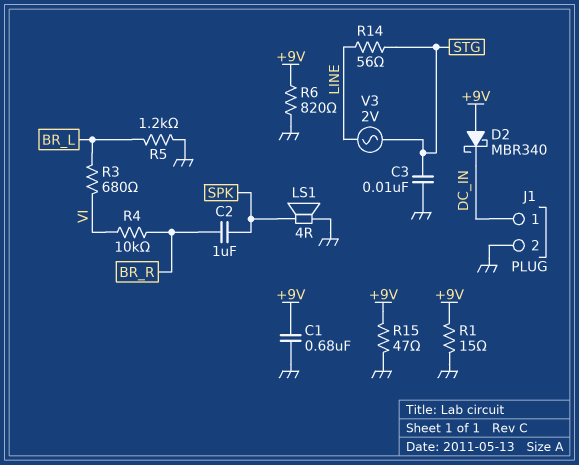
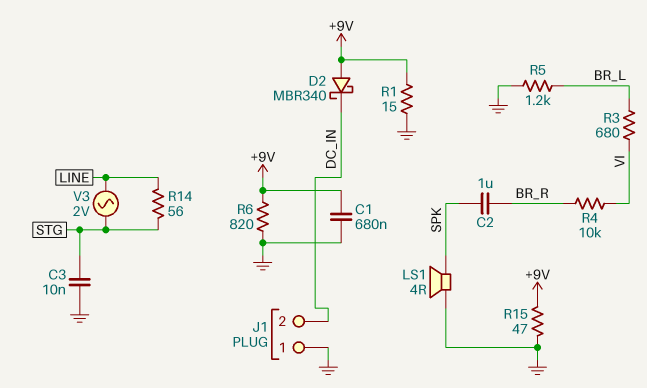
J1 pin 1: DC_IN -> GND
J1 pin 2: GND -> DC_IN

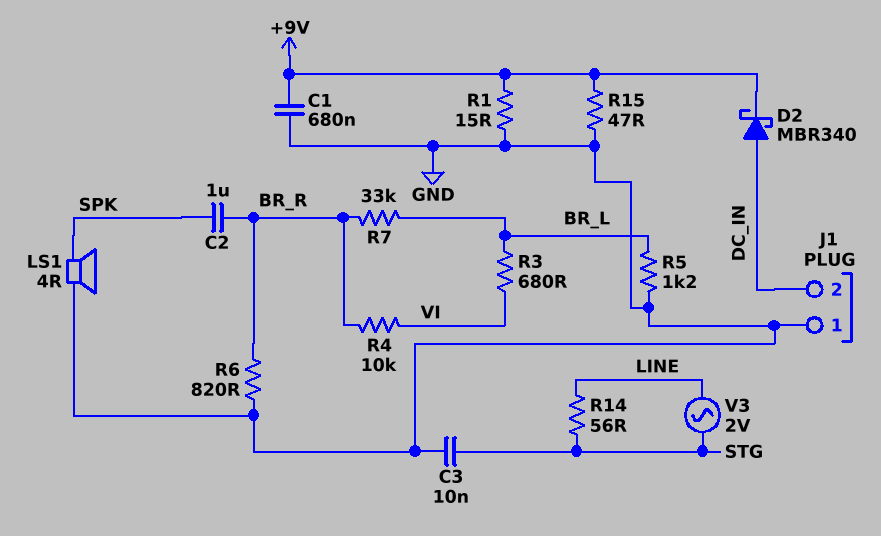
D2: schottky MBR340 (A +9V, K DC_IN) -> schottky MBR340 (A DC_IN, K +9V)
R6: 820 (+9V, GND) -> 820 (BR_R, GND)
R7: none -> 33k (BR_L, BR_R)

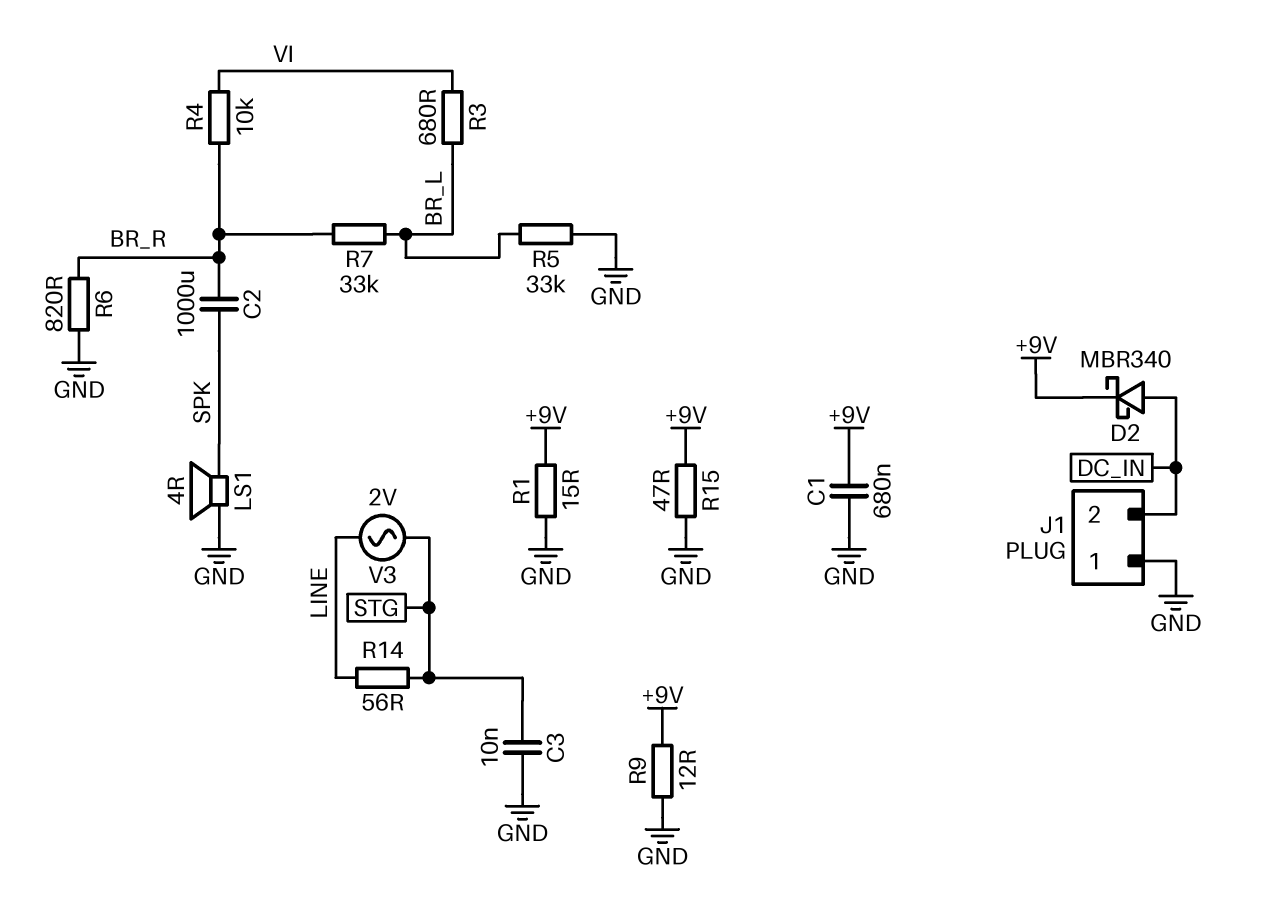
C2: 1uF (BR_R, SPK) -> 1000uF (BR_R, SPK)
R5: 1.2k (BR_L, GND) -> 33k (BR_L, GND)
R9: none -> 12 (+9V, GND)

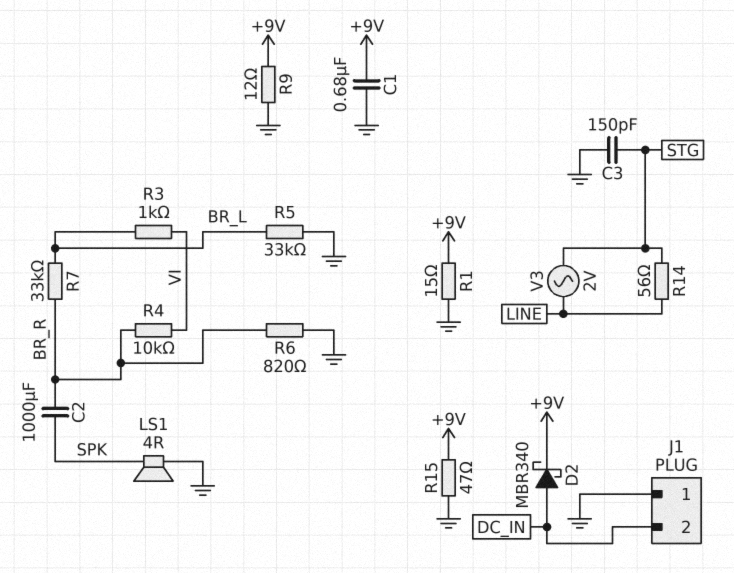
C3: 10nF (GND, STG) -> 150pF (GND, STG)
R3: 680 (BR_L, VI) -> 1k (BR_L, VI)

